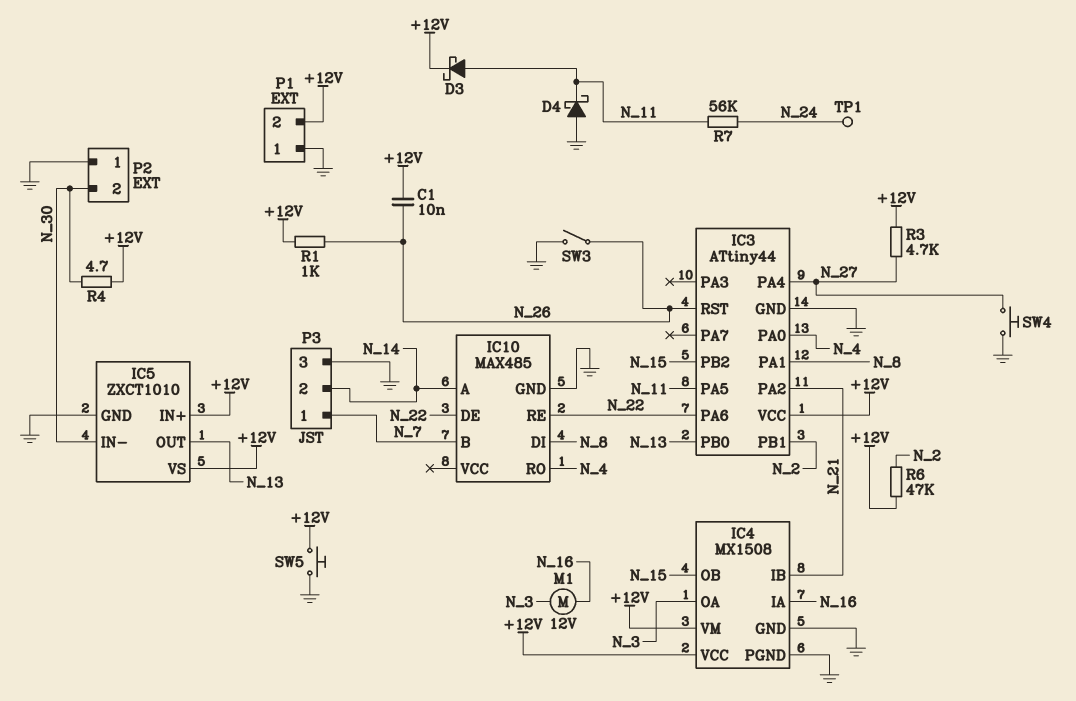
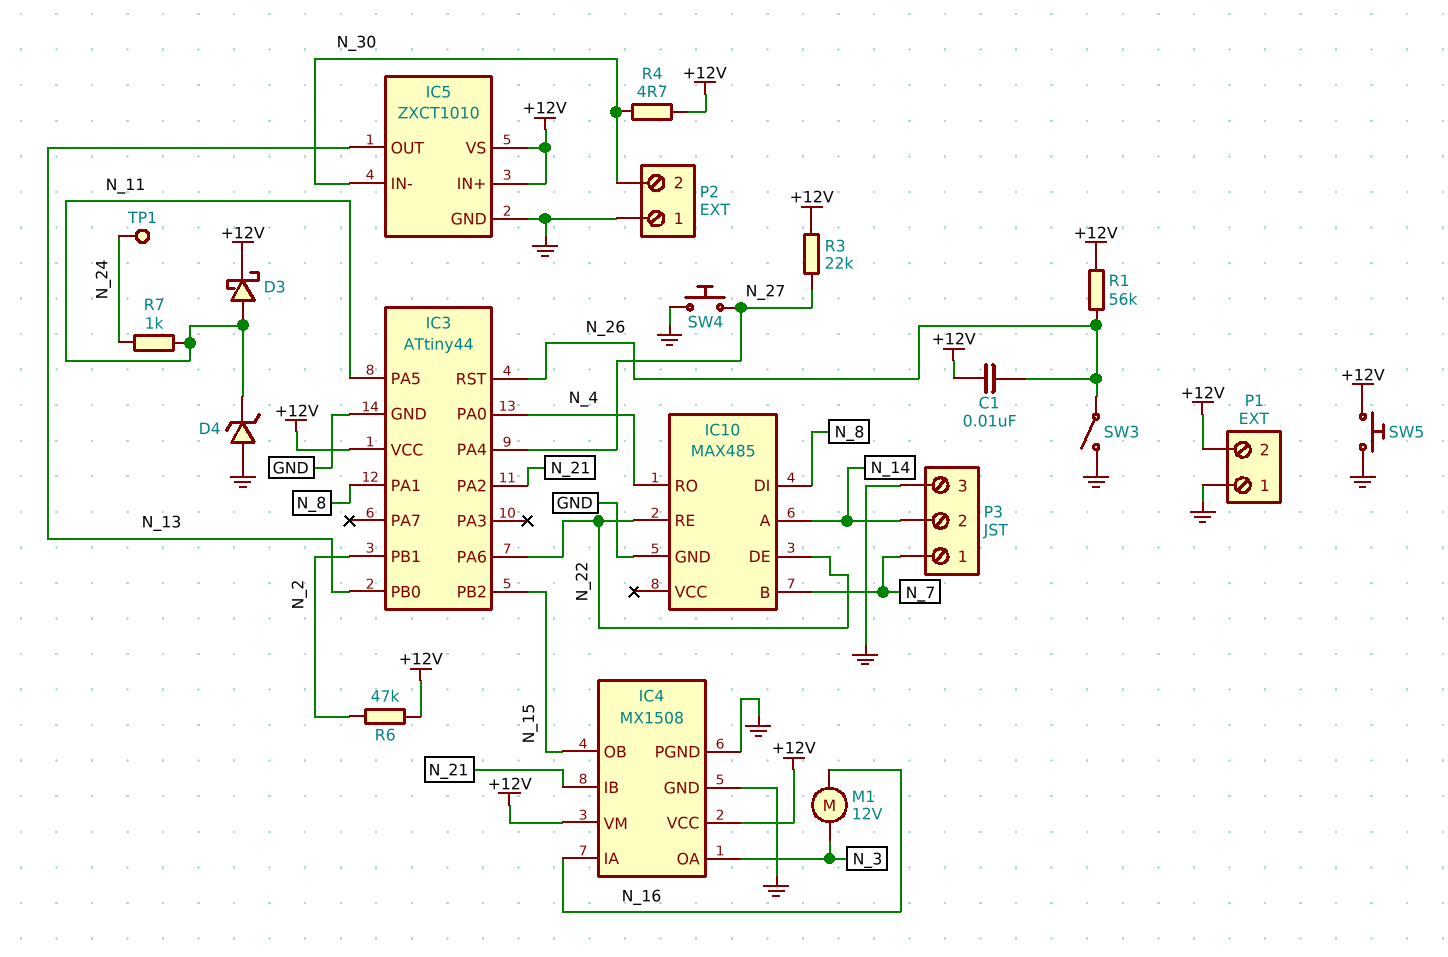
D4: schottky (A GND, K N_11) -> zener (A GND, K N_11)
R1: 1k (+12V, N_26) -> 56k (+12V, N_26)
R3: 4.7k (+12V, N_27) -> 22k (+12V, N_27)
R7: 56k (N_11, N_24) -> 1k (N_11, N_24)

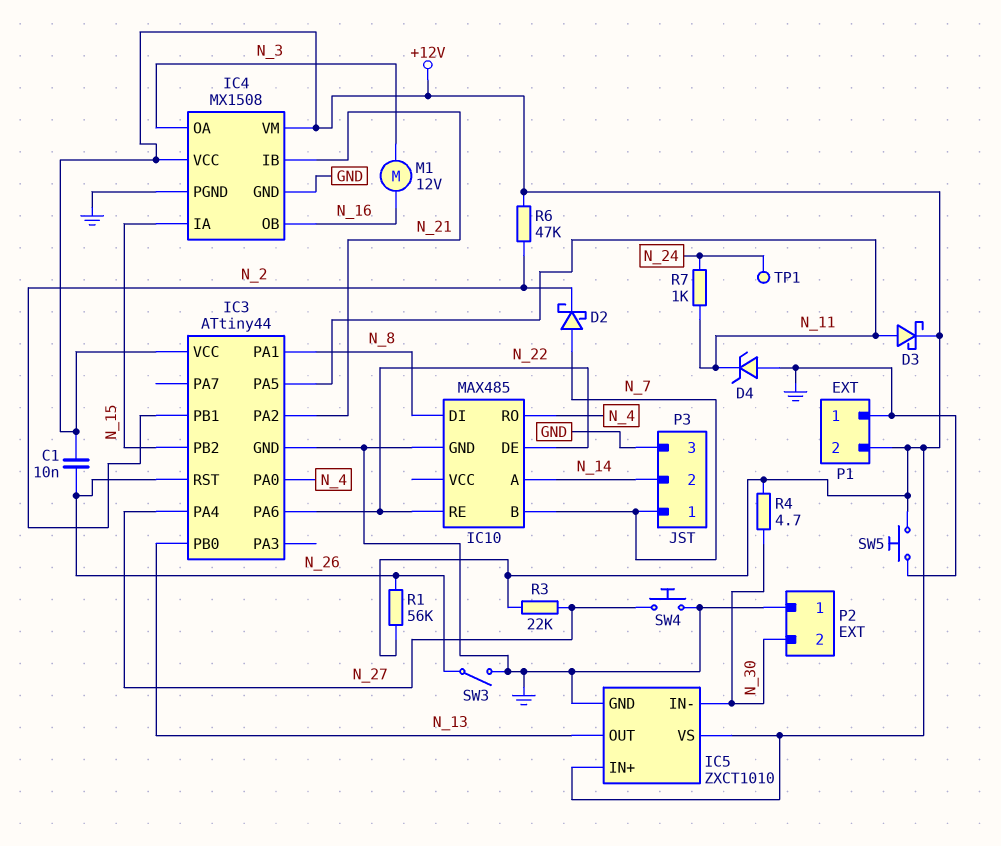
D2: none -> schottky (A N_7, K N_2)
IC4 pin IA: N_16 -> N_15
IC4 pin OB: N_15 -> N_16

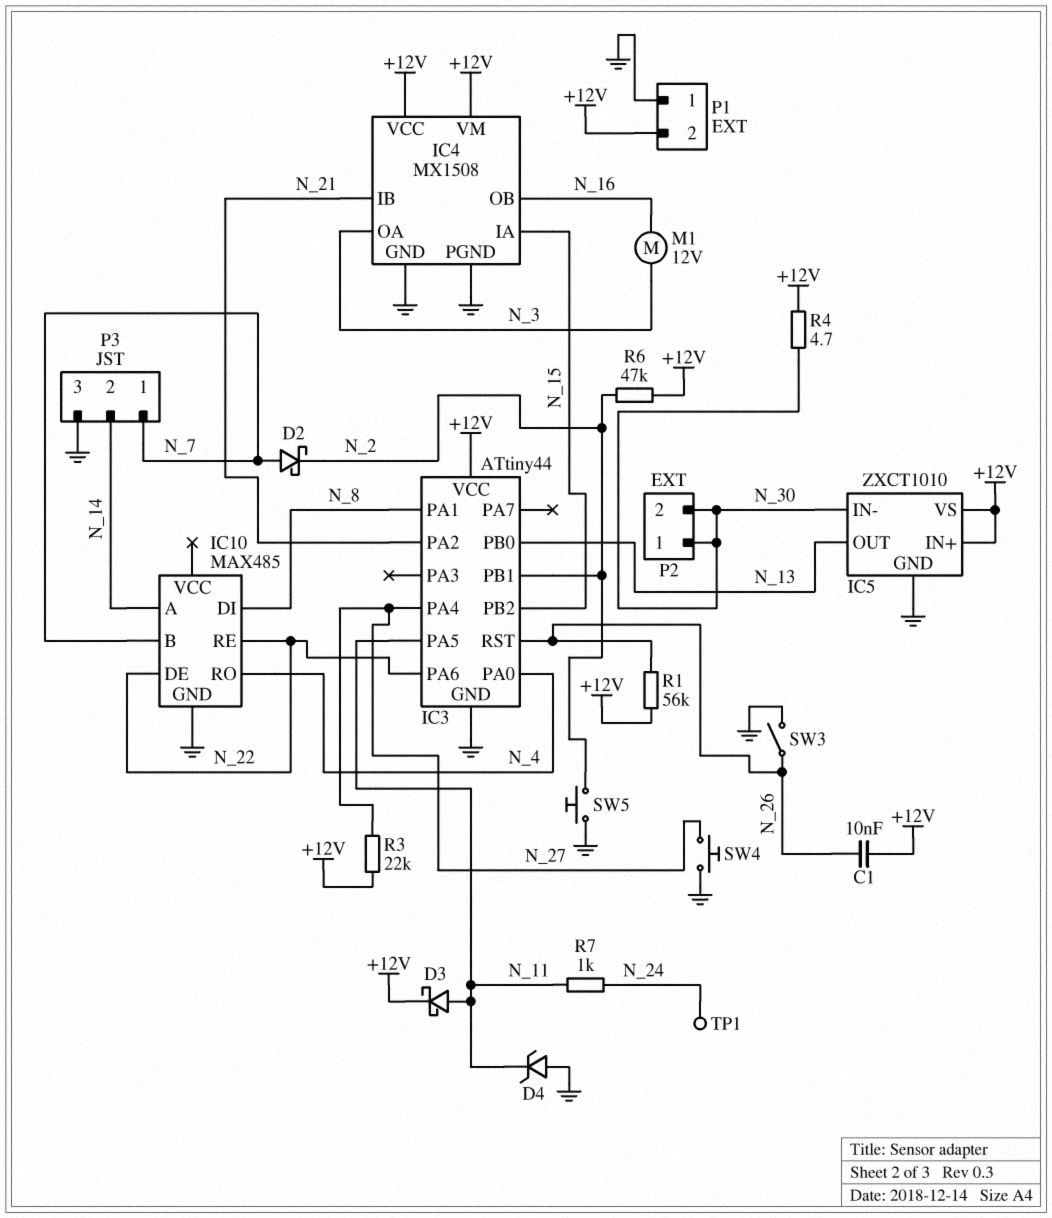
P2 pin 1: GND -> N_30
SW5: button (+12V, GND) -> button (GND, N_2)

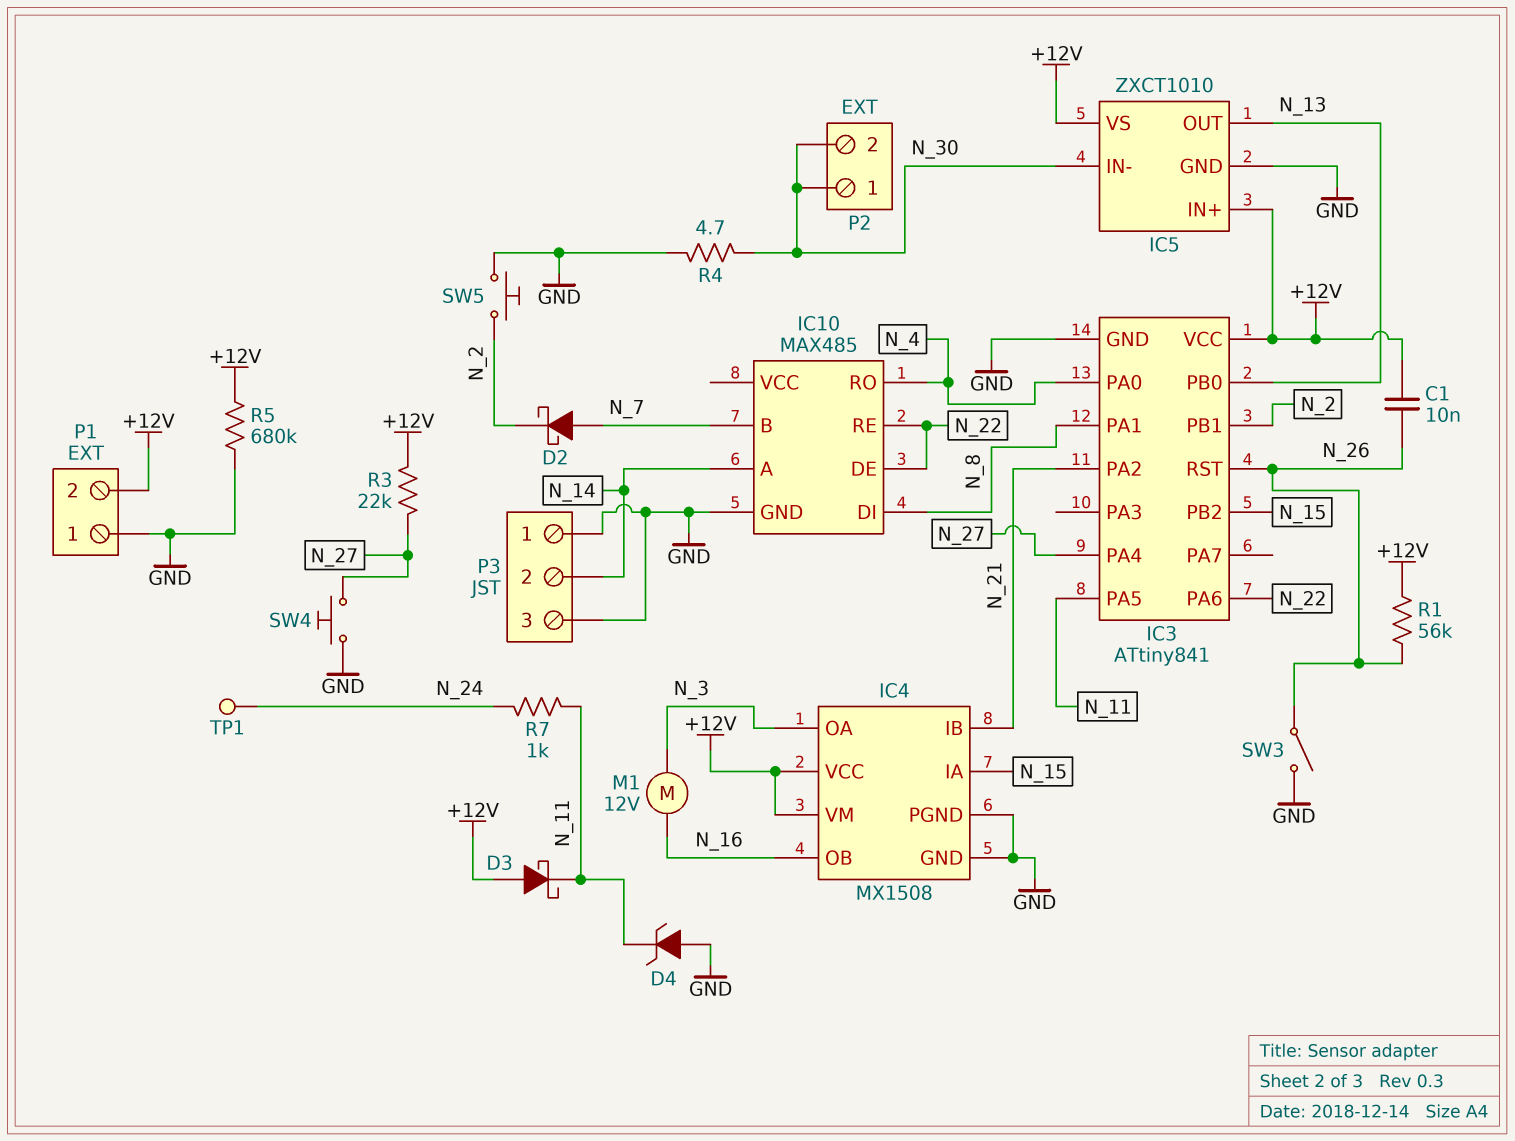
D3: schottky (A N_11, K +12V) -> schottky (A +12V, K N_11)
IC3: ATtiny44 -> ATtiny841
P3 pin 1: N_7 -> GND
R4: 4.7 (+12V, N_30) -> 4.7 (GND, N_30)
R5: none -> 680k (+12V, GND)
R6: 47k (+12V, N_2) -> none

